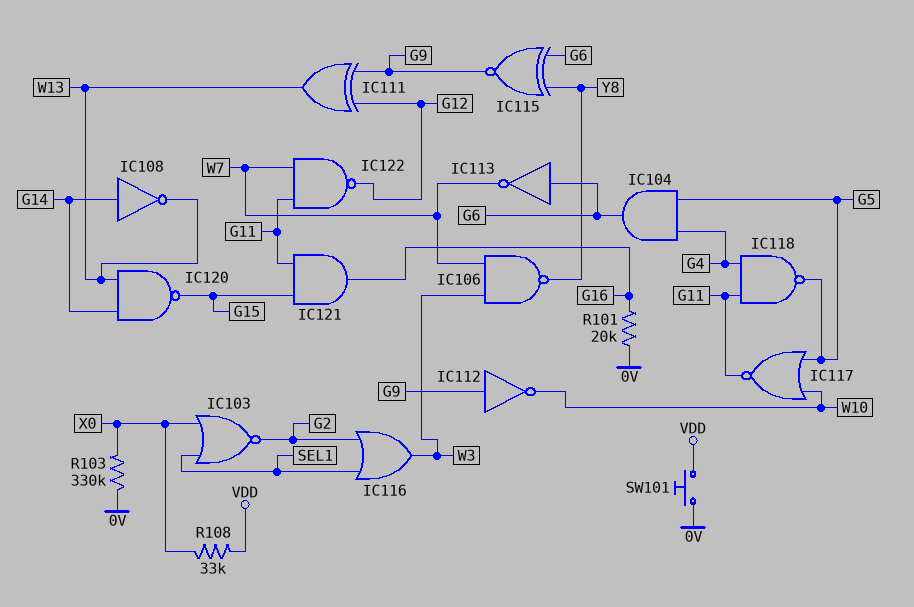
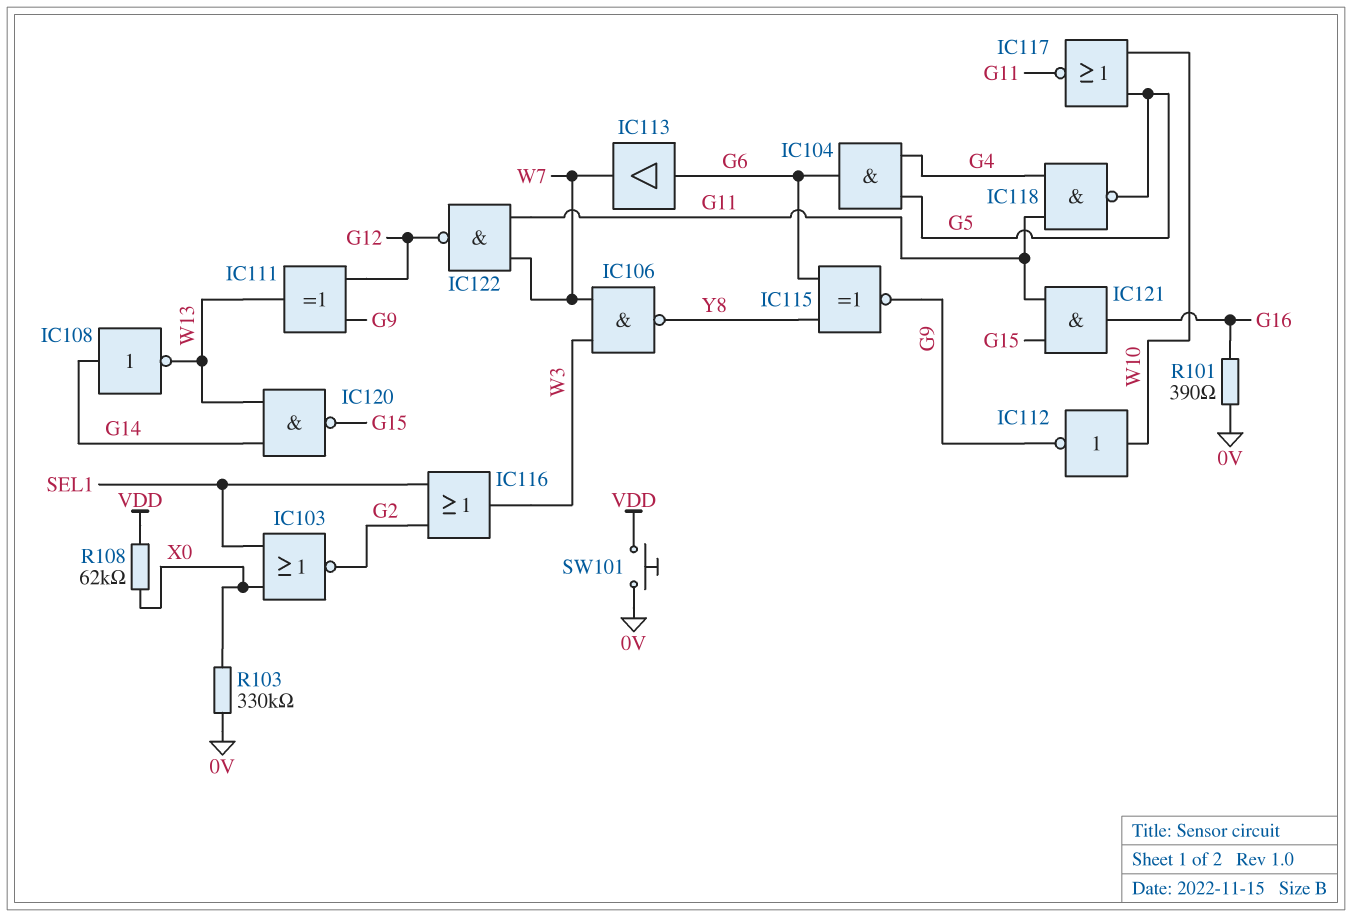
IC112: NOT (in G9, out W10) -> NOT (in W10, out G9)
IC113: NOT (in G6, out W7) -> buffer (in G6, out W7)
R101: 20k (0V, G16) -> 390 (0V, G16)
R108: 33k (VDD, X0) -> 62k (VDD, X0)

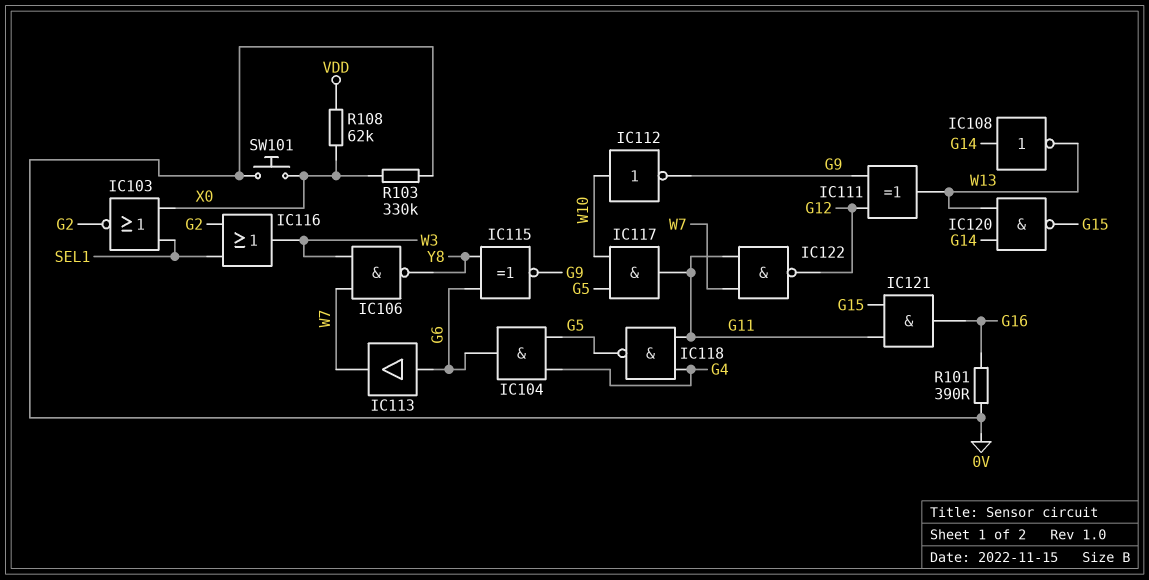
IC117: NOR (in G5, in W10, out G11) -> AND (in G5, in W10, out G11)
SW101: button (0V, VDD) -> button (0V, X0)

